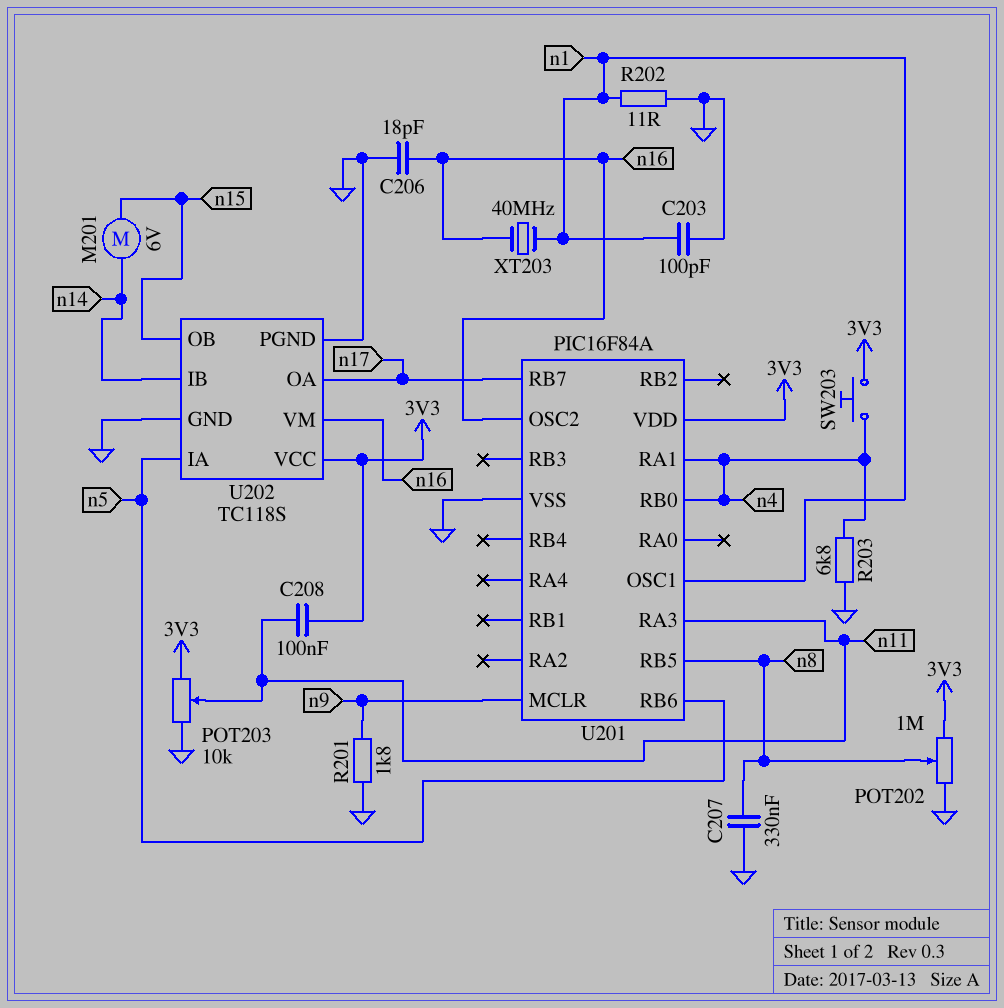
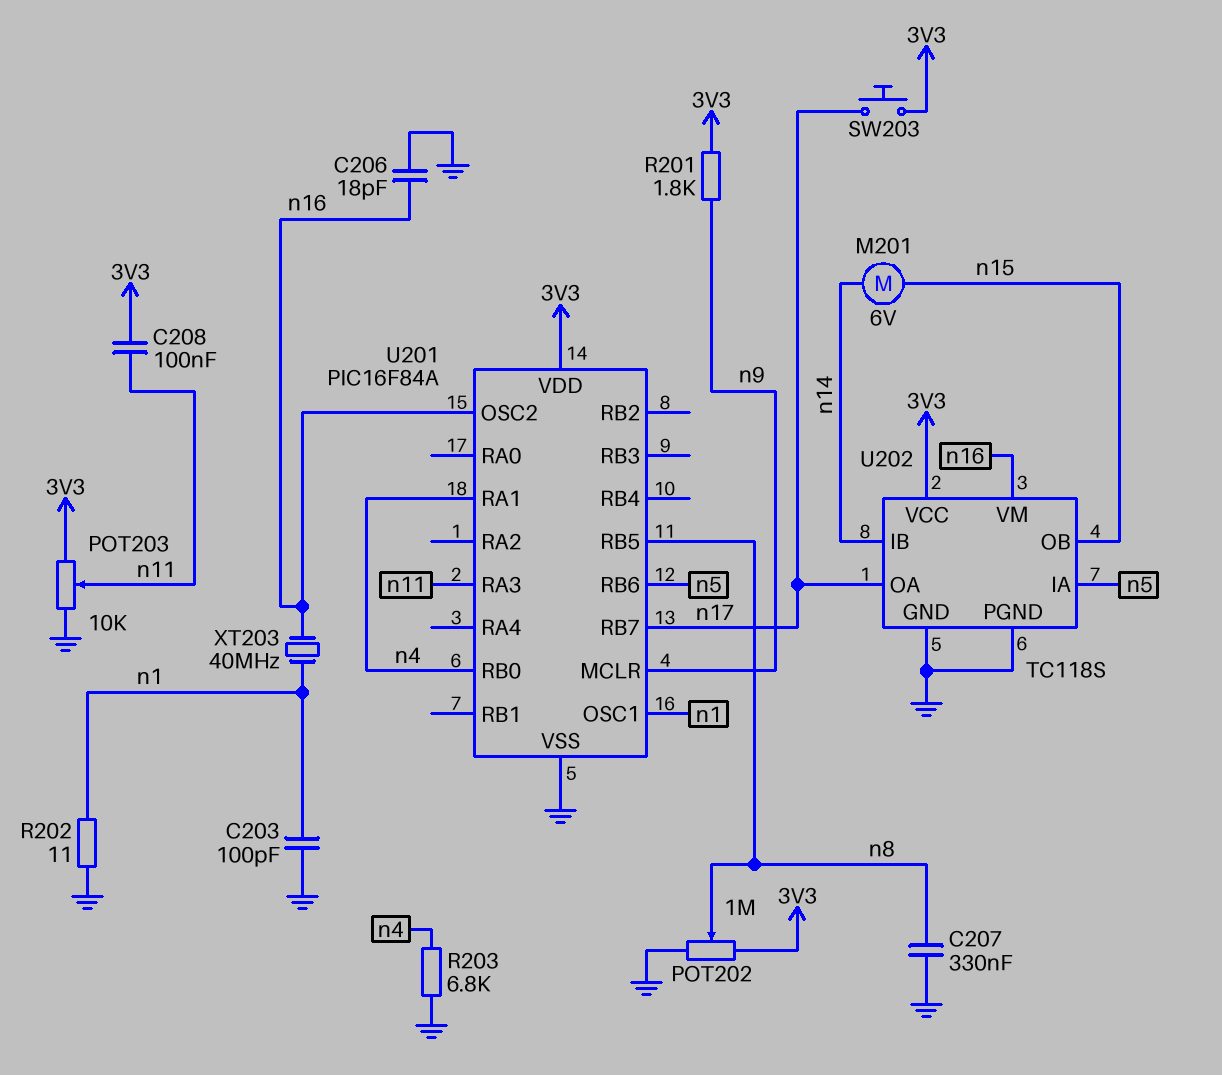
R201: 1.8k (GND, n9) -> 1.8k (3V3, n9)
SW203: button (3V3, n4) -> button (3V3, n17)

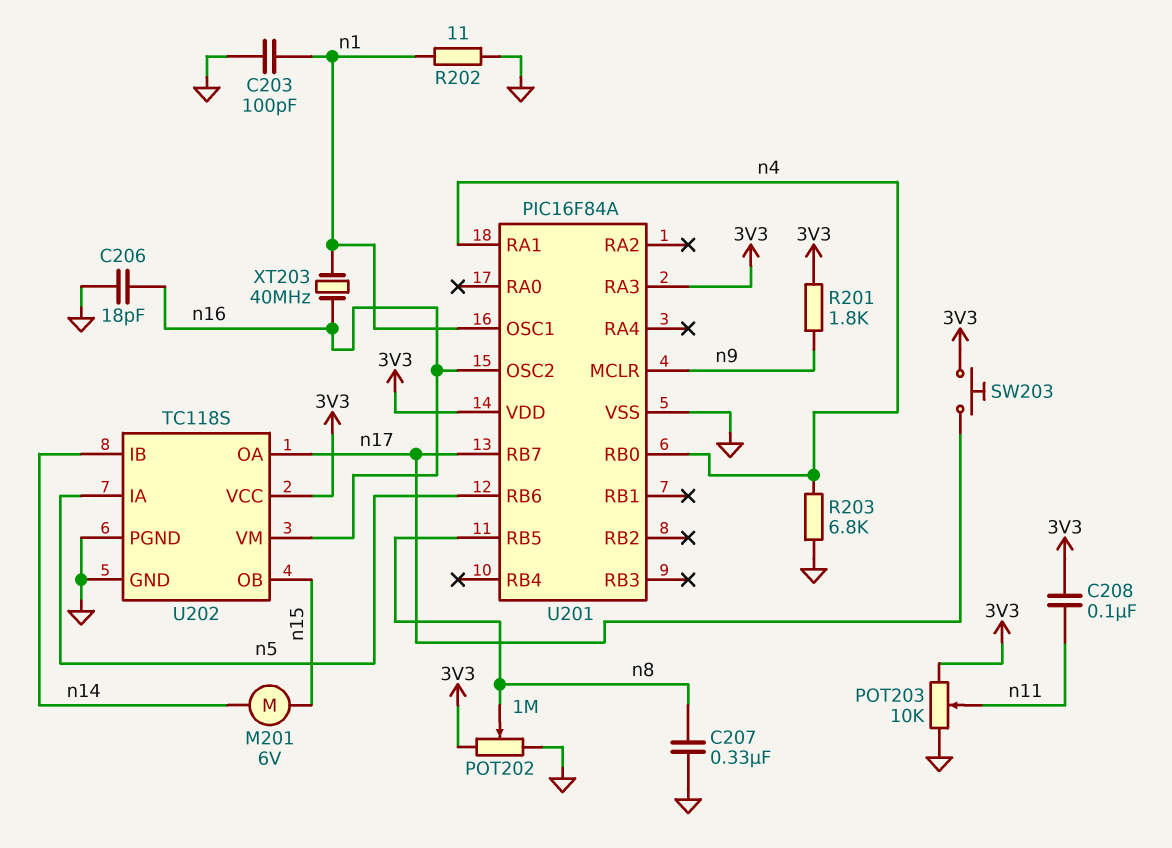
U201 pin RA3: n11 -> 3V3

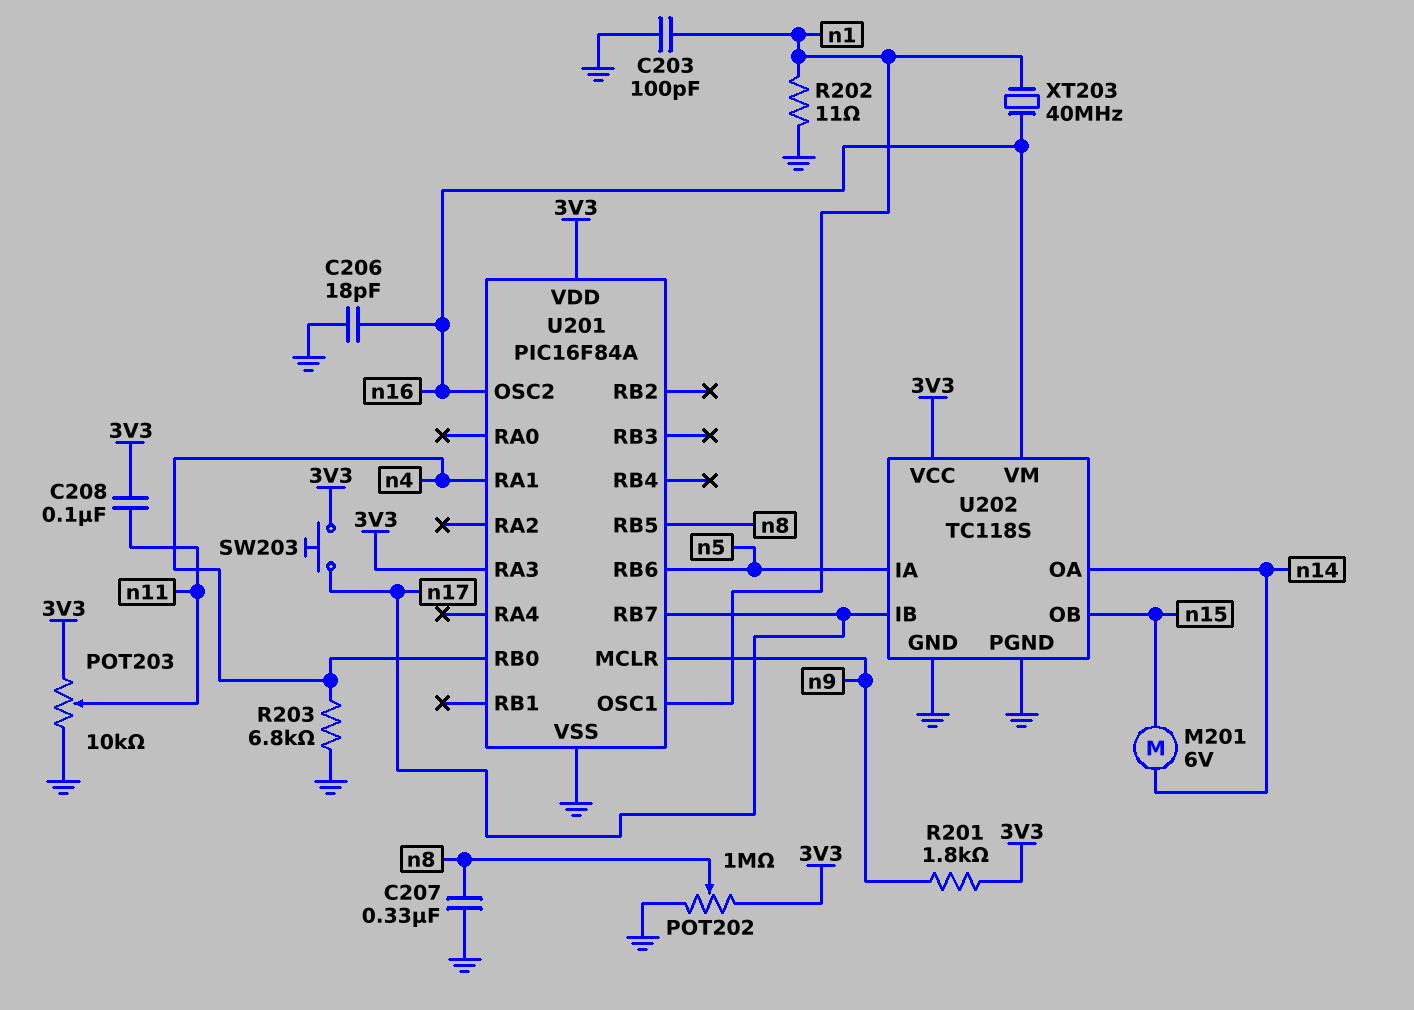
U202 pin IB: n14 -> n17
U202 pin OA: n17 -> n14

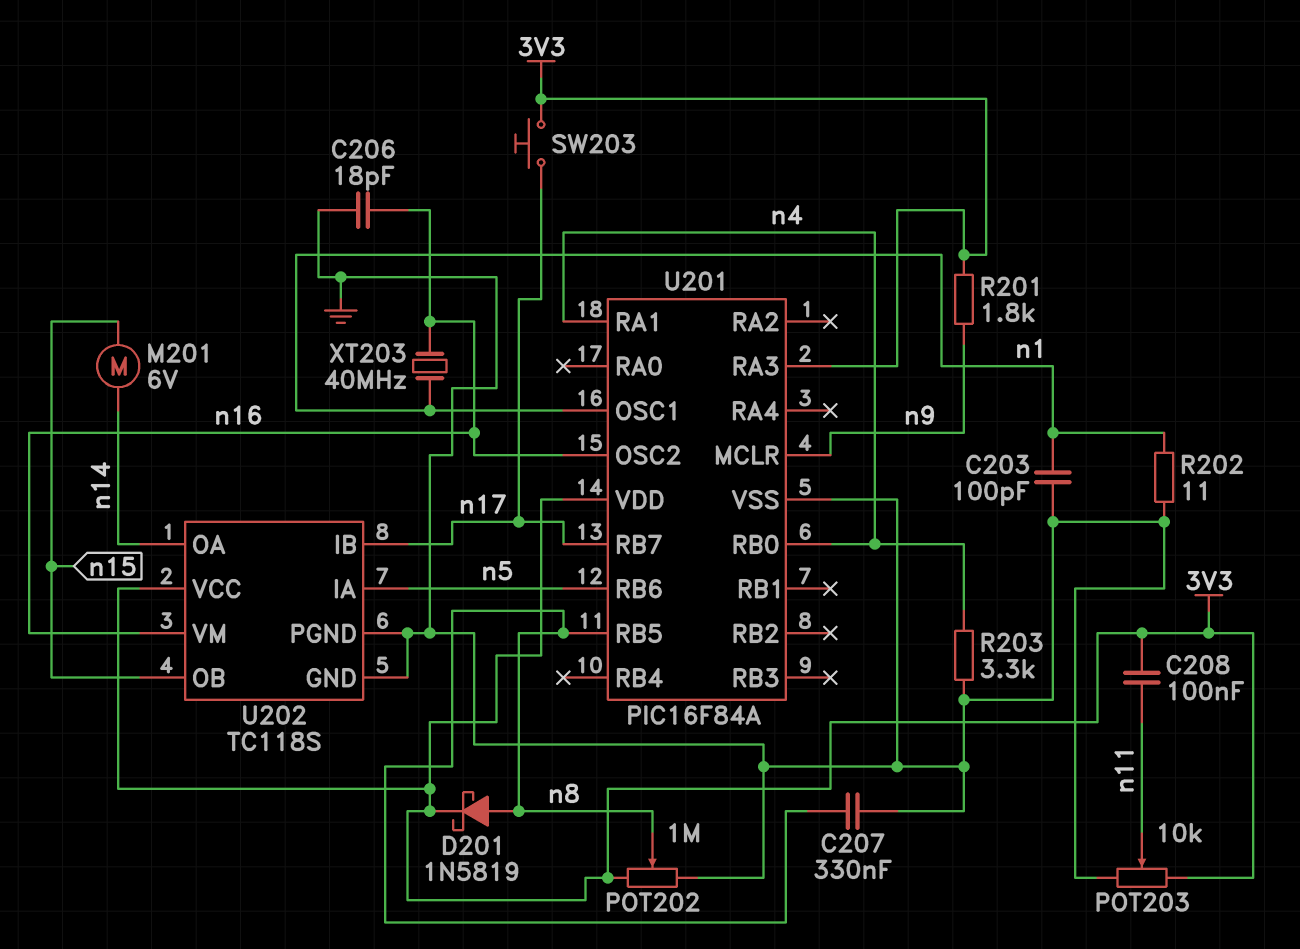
D201: none -> schottky 1N5819 (A n8, K 3V3)
R203: 6.8k (GND, n4) -> 3.3k (GND, n4)

